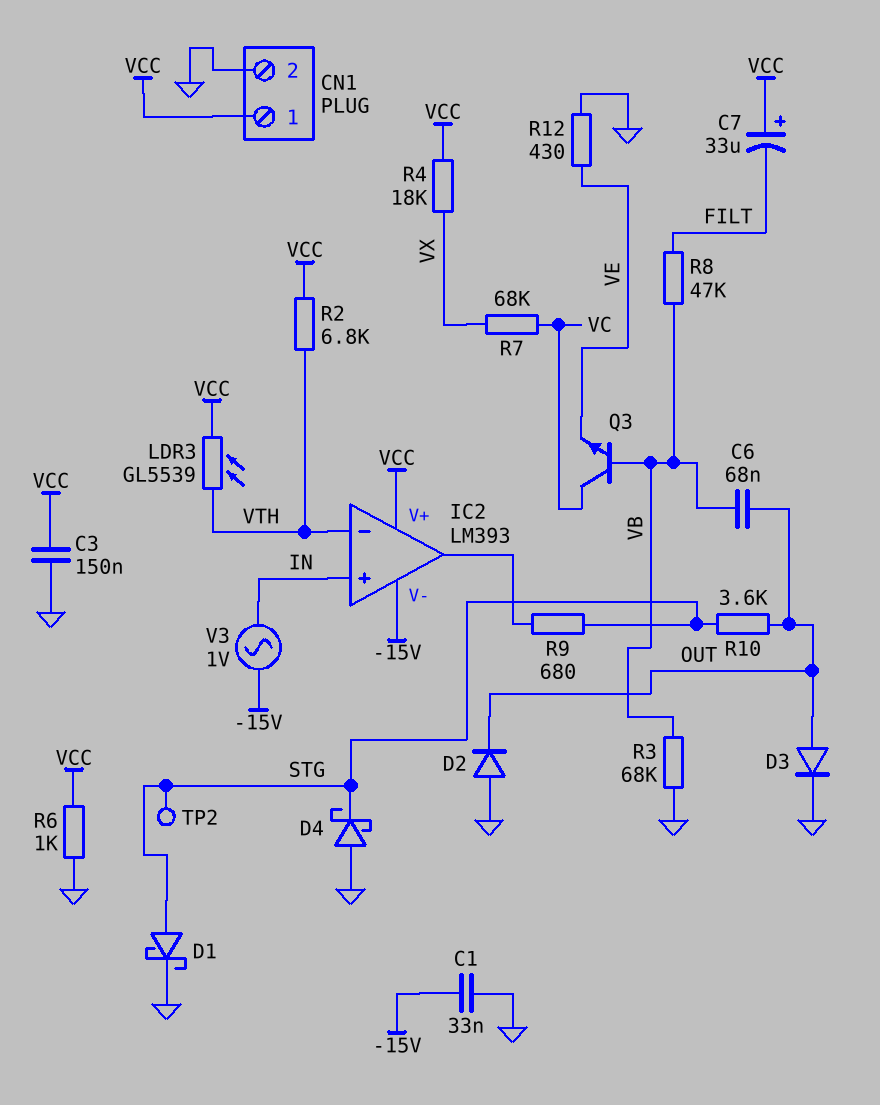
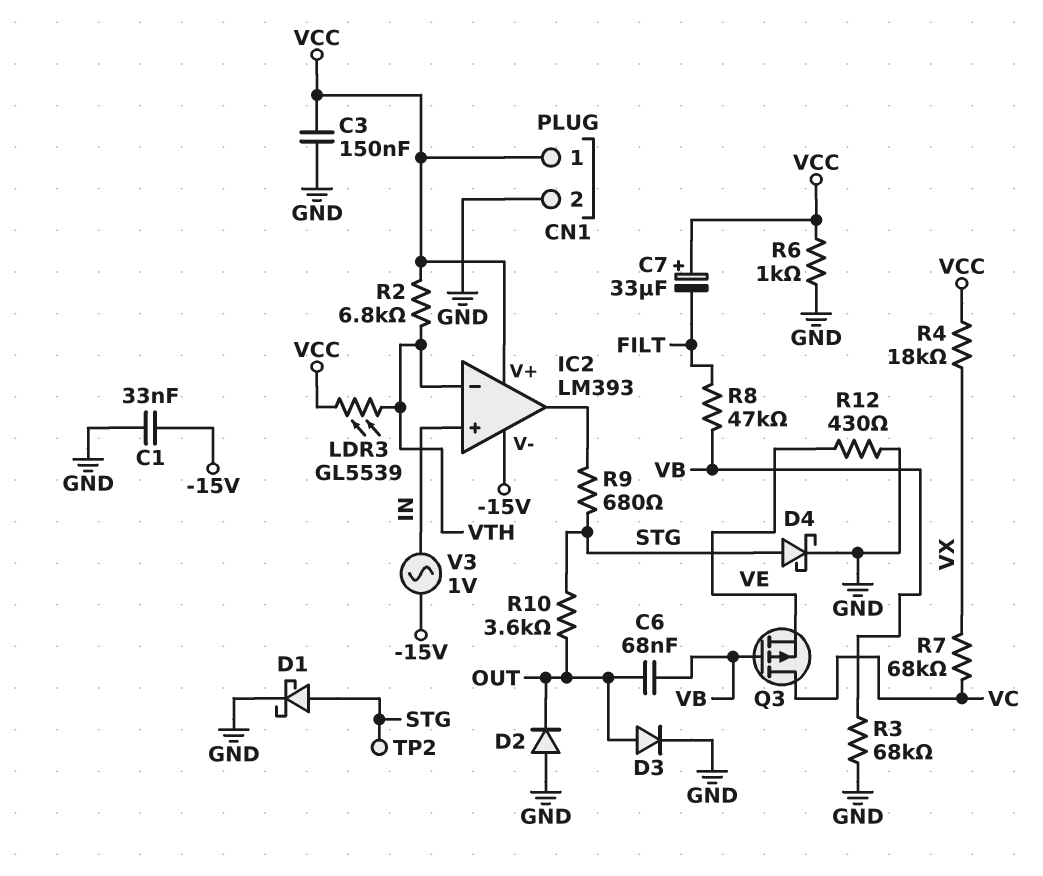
D4: schottky (A GND, K STG) -> schottky (A STG, K GND)
Q3: NPN (B VB, C VC, E VE) -> PMOS (G VB, D VC, S VE)

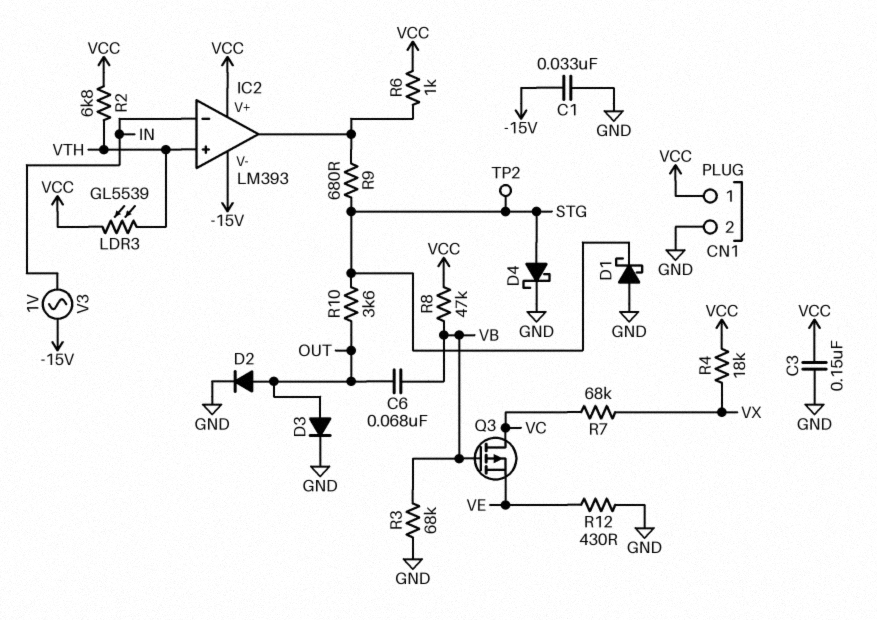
C7: 33uF (plus VCC, minus FILT) -> none
D1: schottky (A STG, K GND) -> schottky (A GND, K STG)
D2: diode (A GND, K OUT) -> diode (A OUT, K GND)
IC2 pin in+: IN -> VTH
IC2 pin in-: VTH -> IN
R6: 1k (GND, VCC) -> 1k (IC2/out, VCC)
R8: 47k (FILT, VB) -> 47k (VB, VCC)

